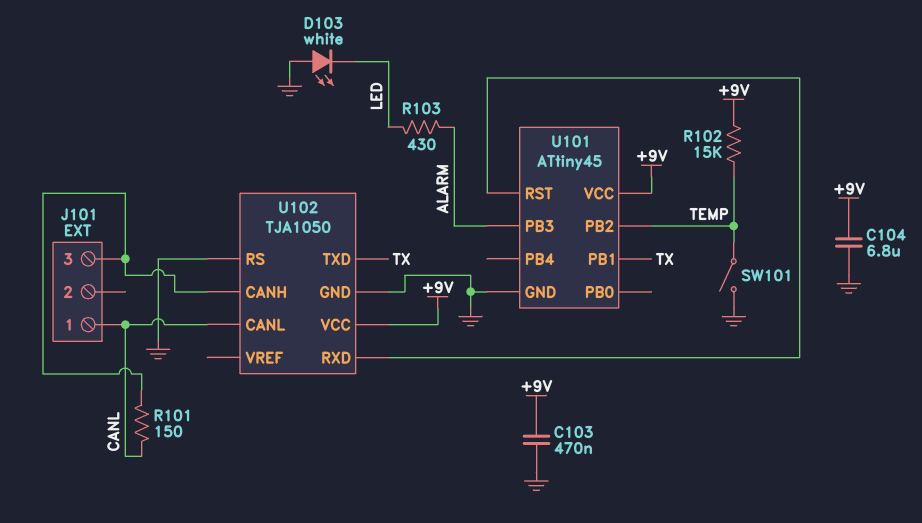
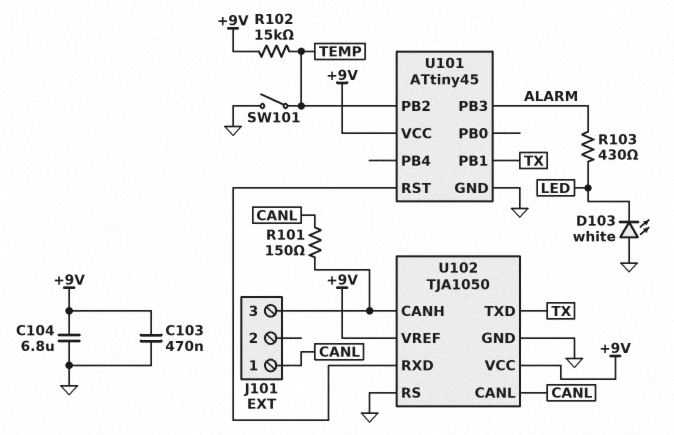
U102 pin VREF: none -> +9V

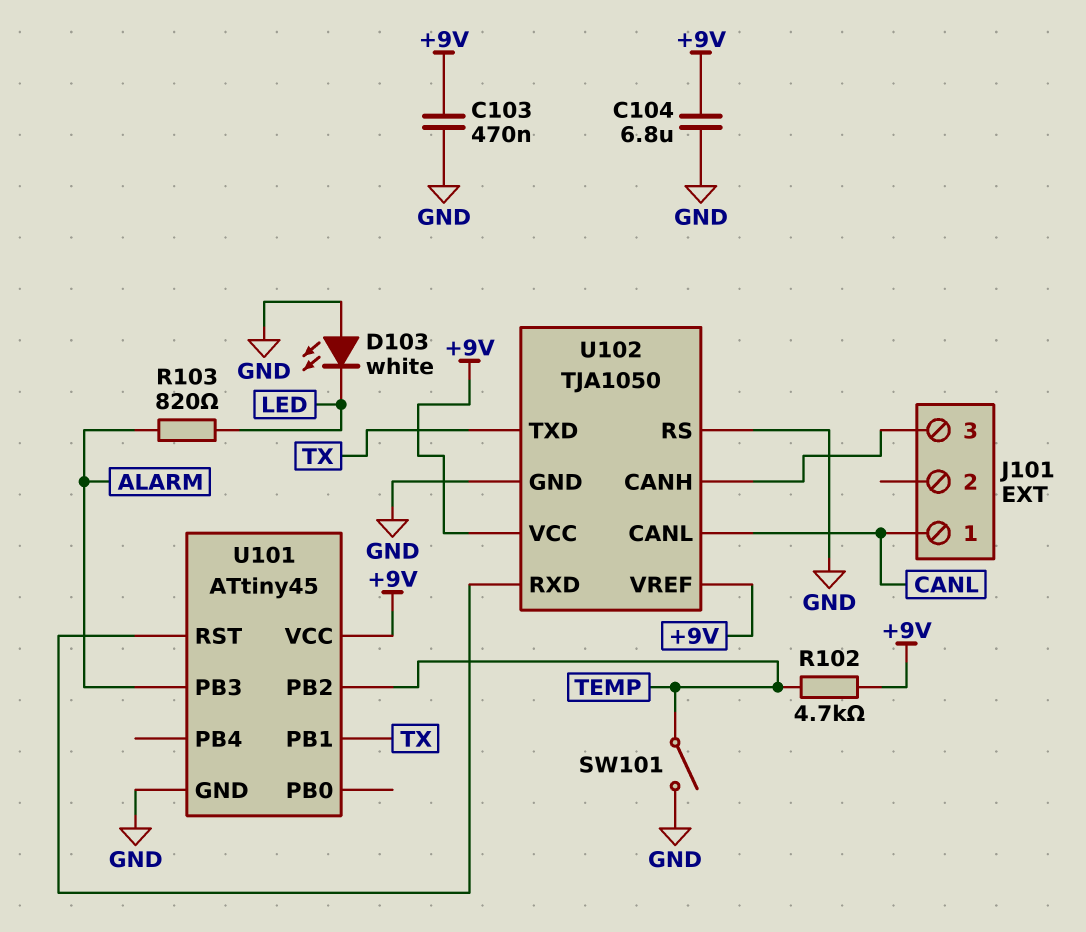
R101: 150 (CANL, J101/3) -> none
R102: 15k (+9V, TEMP) -> 4.7k (+9V, TEMP)
R103: 430 (ALARM, LED) -> 820 (ALARM, LED)

